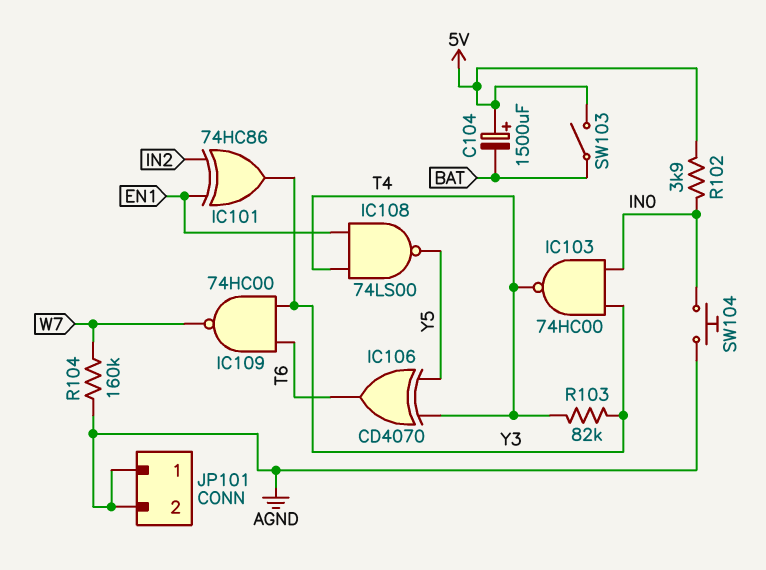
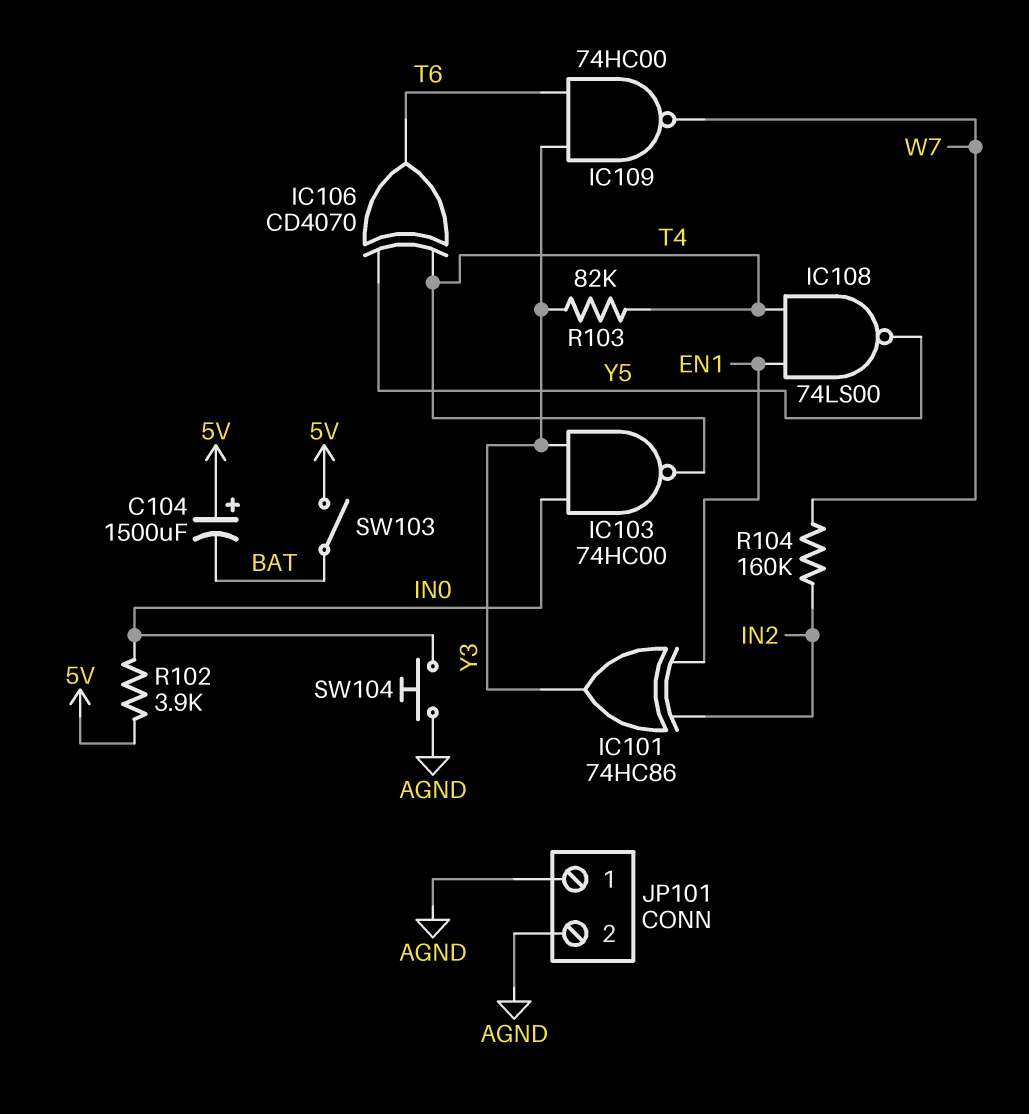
R104: 160k (AGND, W7) -> 160k (IN2, W7)

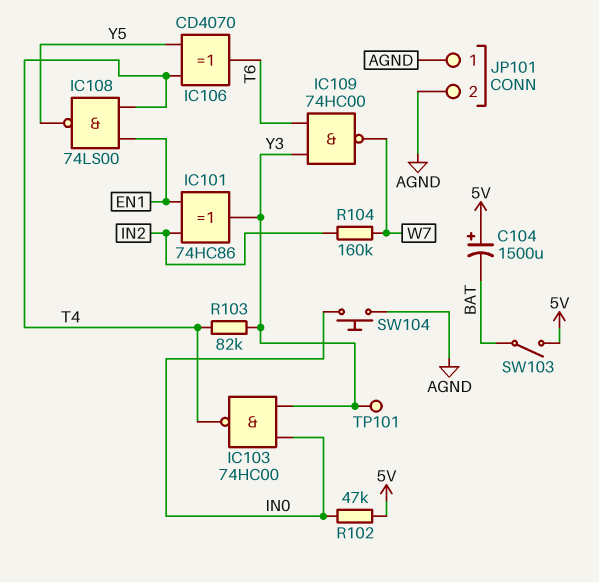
R102: 3.9k (5V, IN0) -> 47k (5V, IN0)
TP101: none -> test point (Y3)

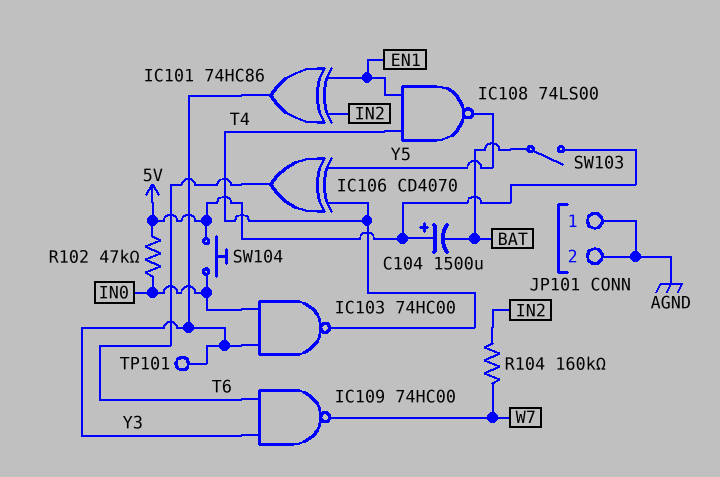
R103: 82k (T4, Y3) -> none
SW104: button (AGND, IN0) -> button (5V, IN0)

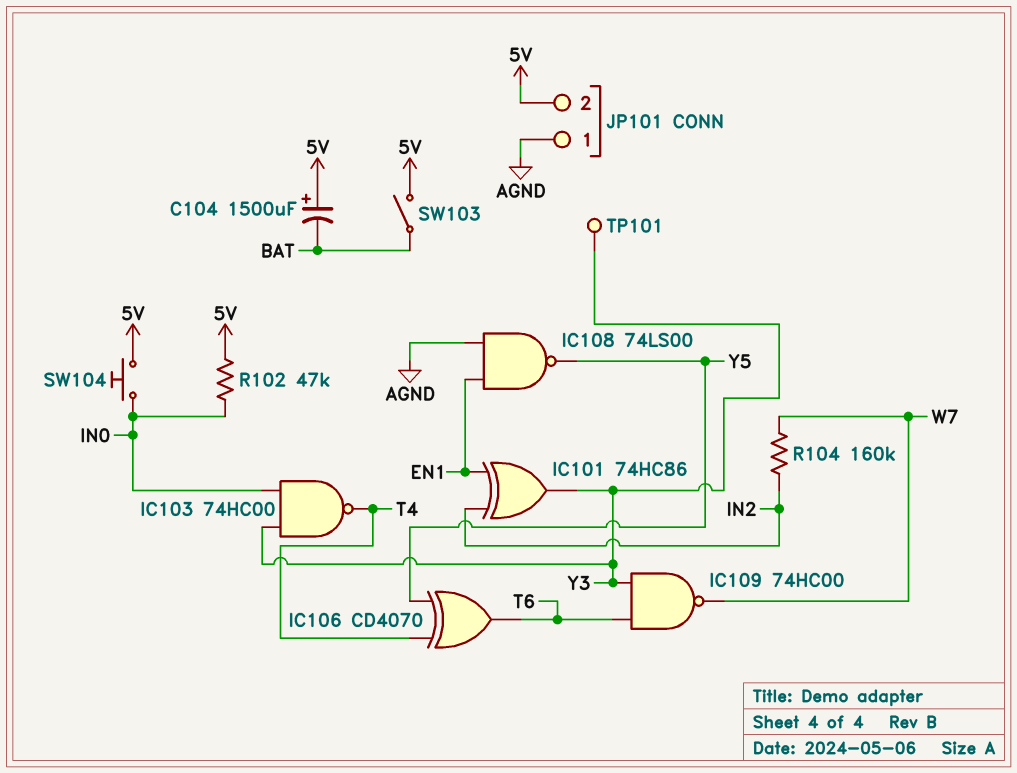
IC108: NAND 74LS00 (in EN1, in T4, out Y5) -> NAND 74LS00 (in AGND, in EN1, out Y5)
JP101 pin 2: AGND -> 5V

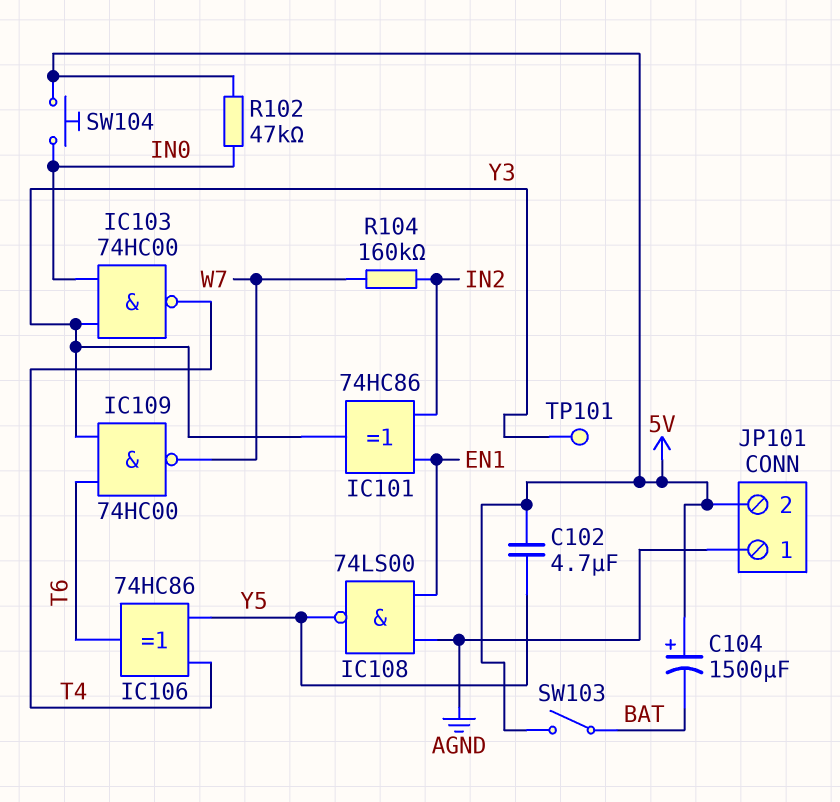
C102: none -> 4.7uF (5V, Y5)
IC106: XOR CD4070 (in T4, in Y5, out T6) -> XOR 74HC86 (in T4, in Y5, out T6)

